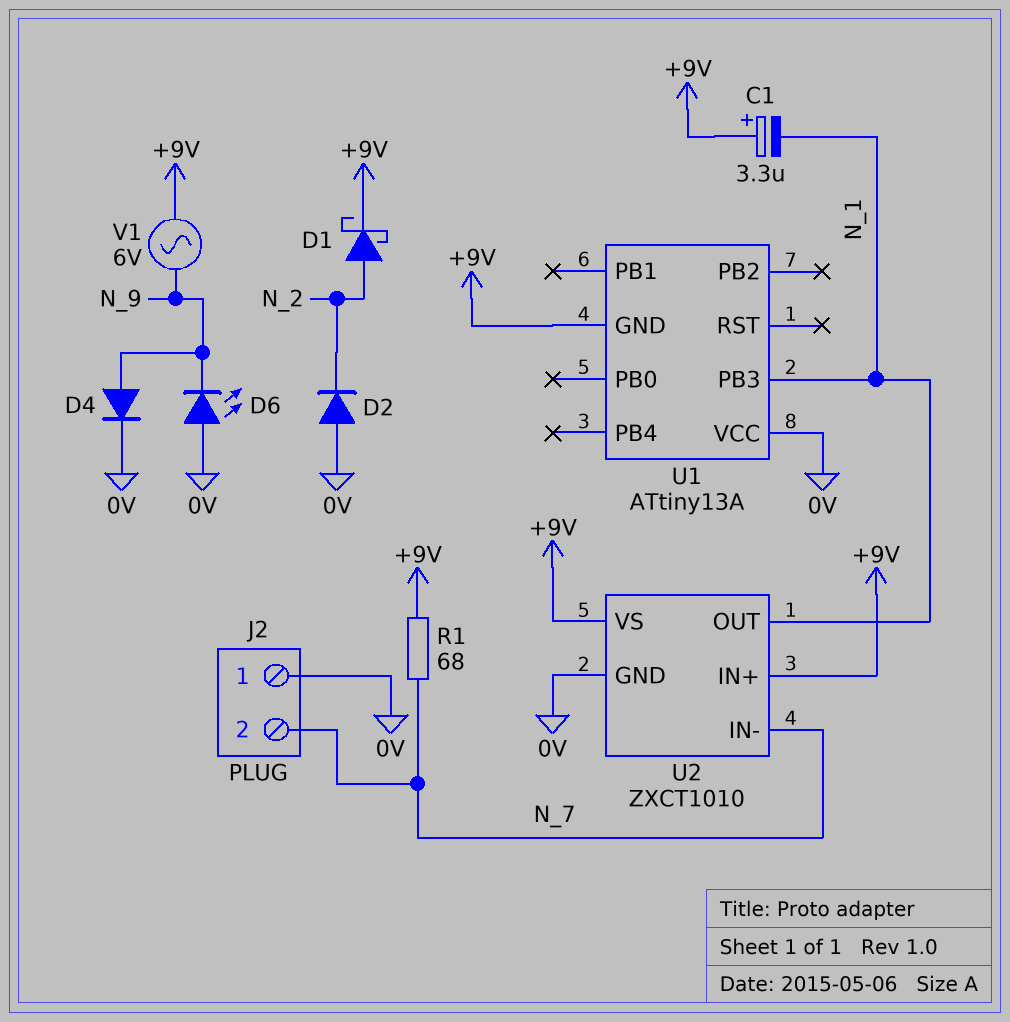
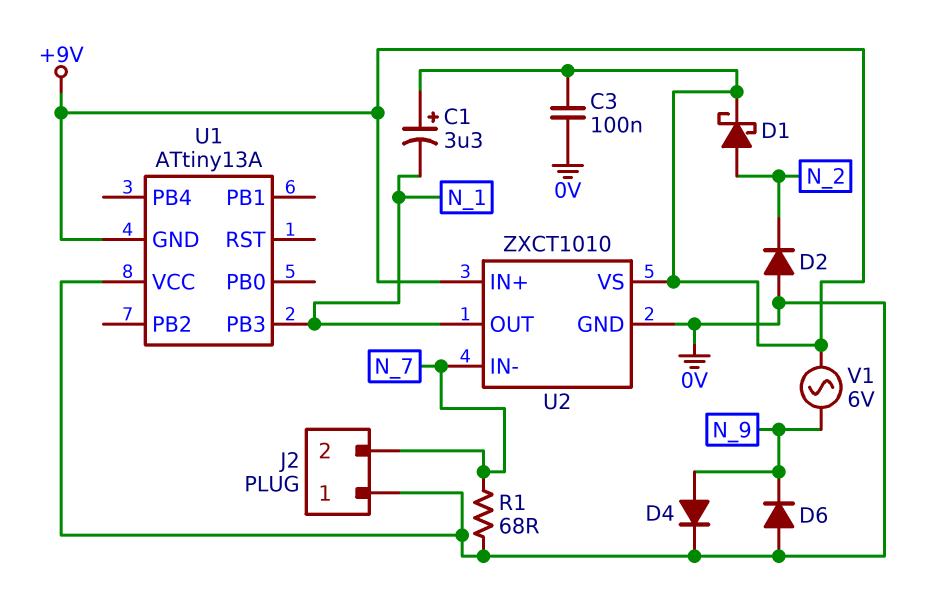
C3: none -> 100nF (+9V, 0V)
D6: LED (A 0V, K N_9) -> diode (A 0V, K N_9)
R1: 68 (+9V, N_7) -> 68 (0V, N_7)

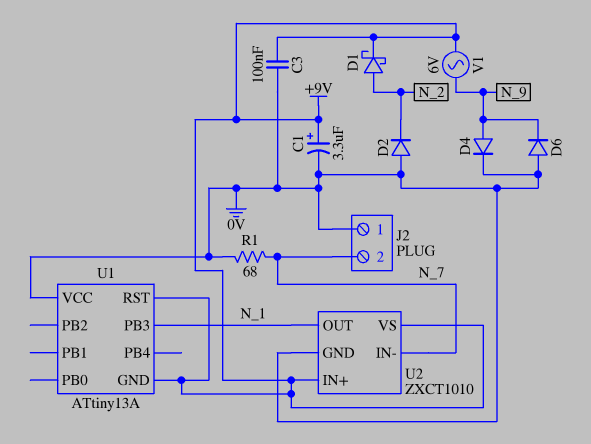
C1: 3.3uF (plus +9V, minus N_1) -> 3.3uF (plus +9V, minus 0V)
U1 pin RST: none -> +9V

